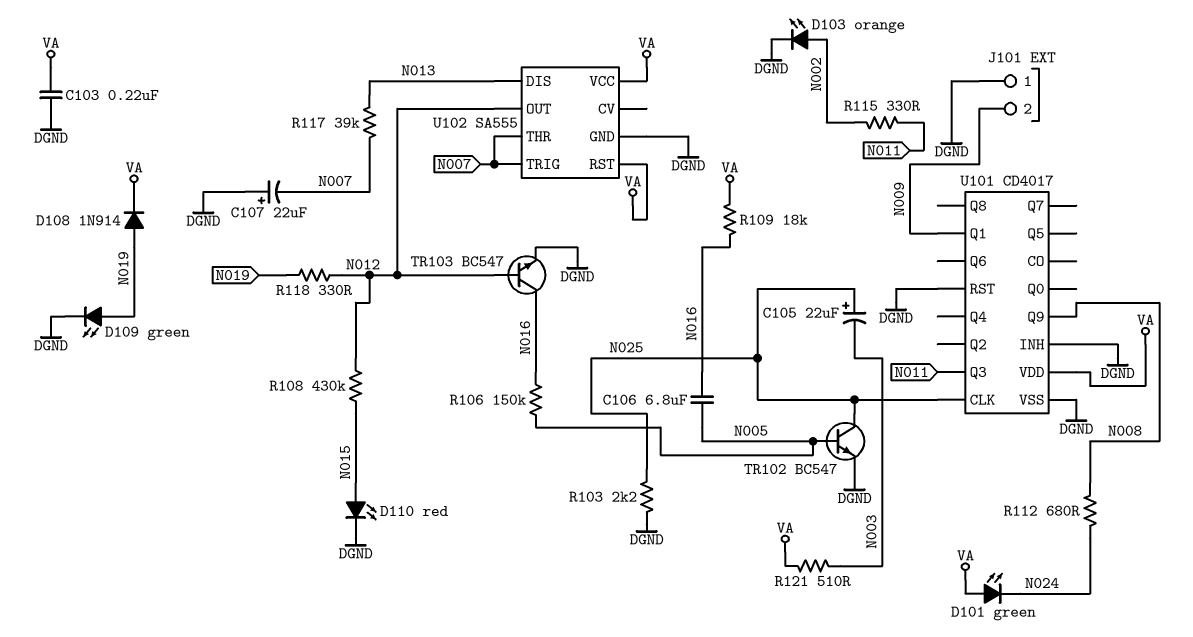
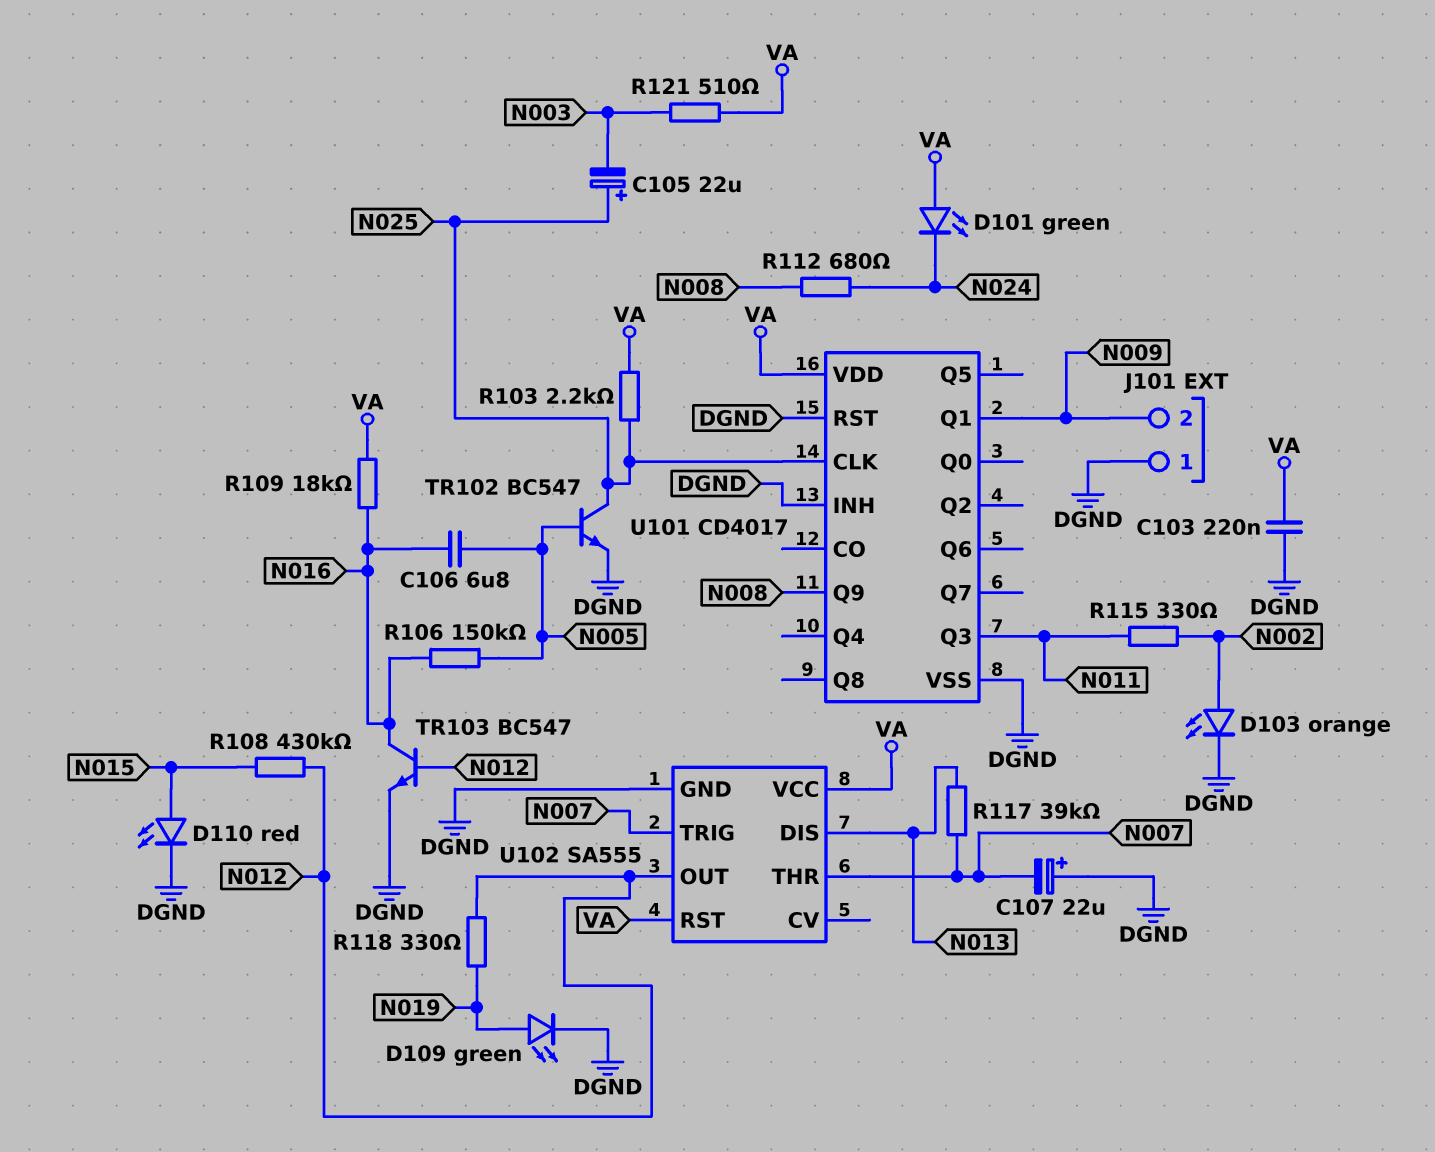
D108: diode 1N914 (A N019, K VA) -> none
R103: 2.2k (DGND, N025) -> 2.2k (N025, VA)

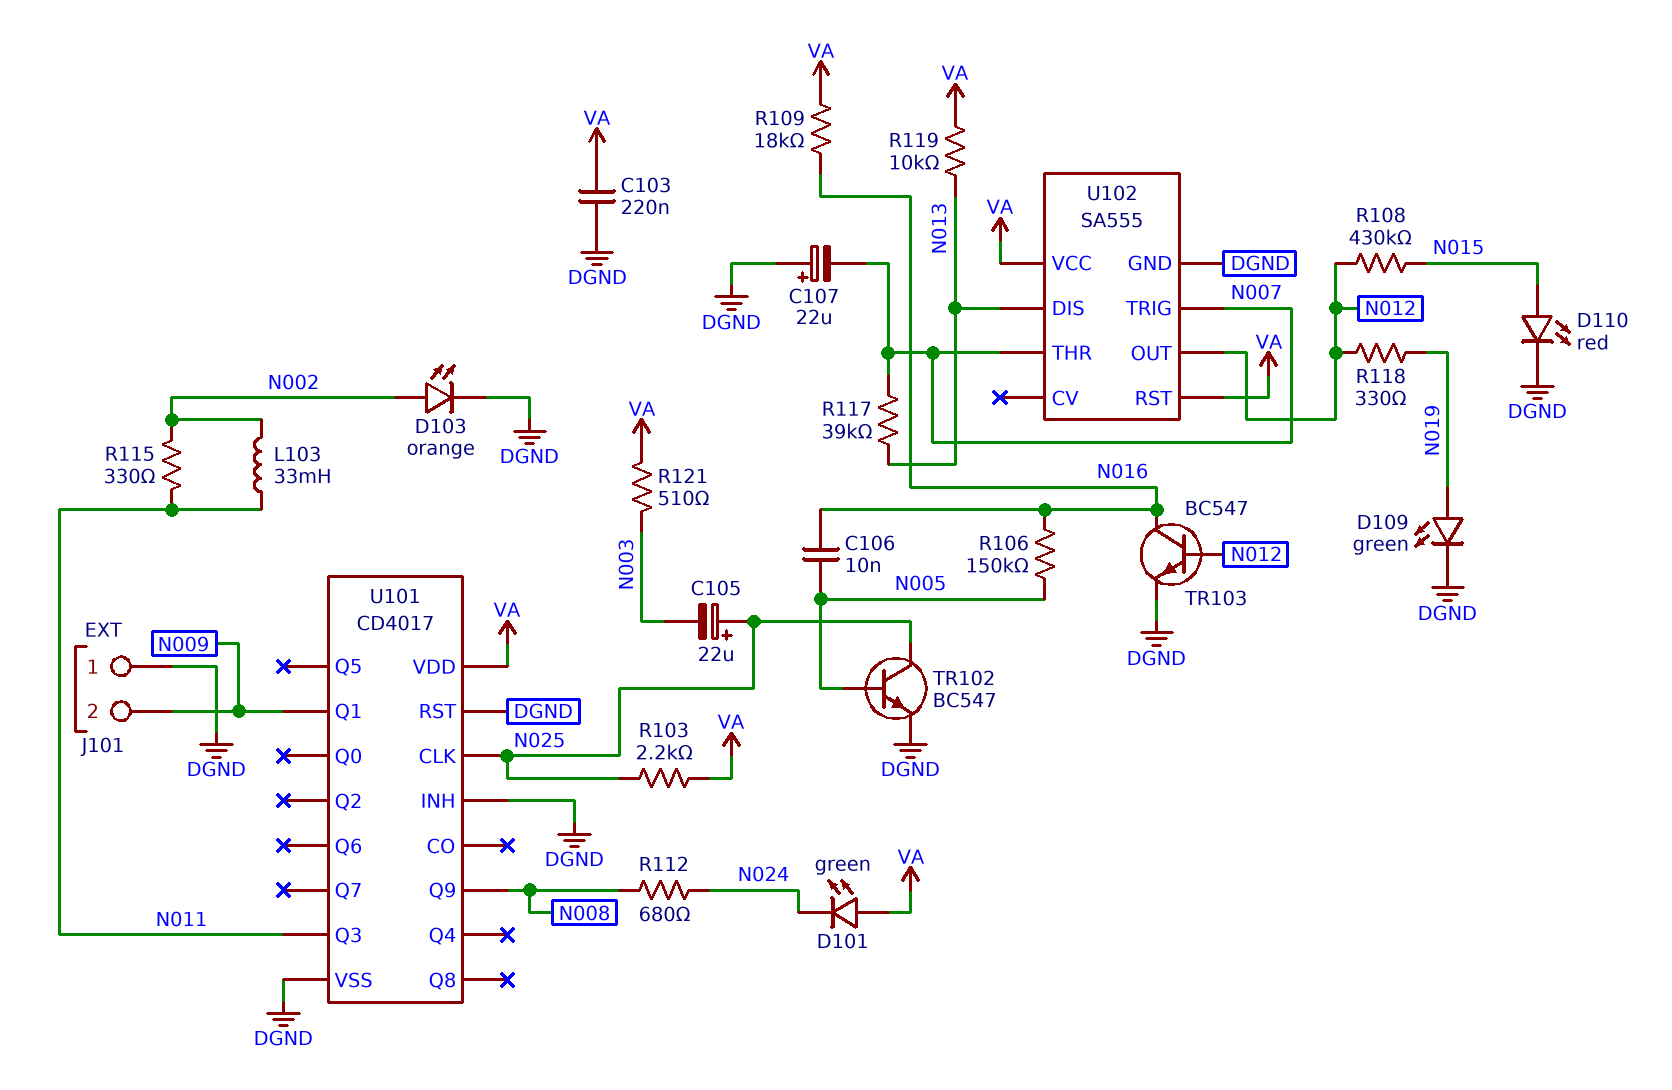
C106: 6.8uF (N005, N016) -> 10nF (N005, N016)
L103: none -> 33mH (N002, N011)
R119: none -> 10k (N013, VA)

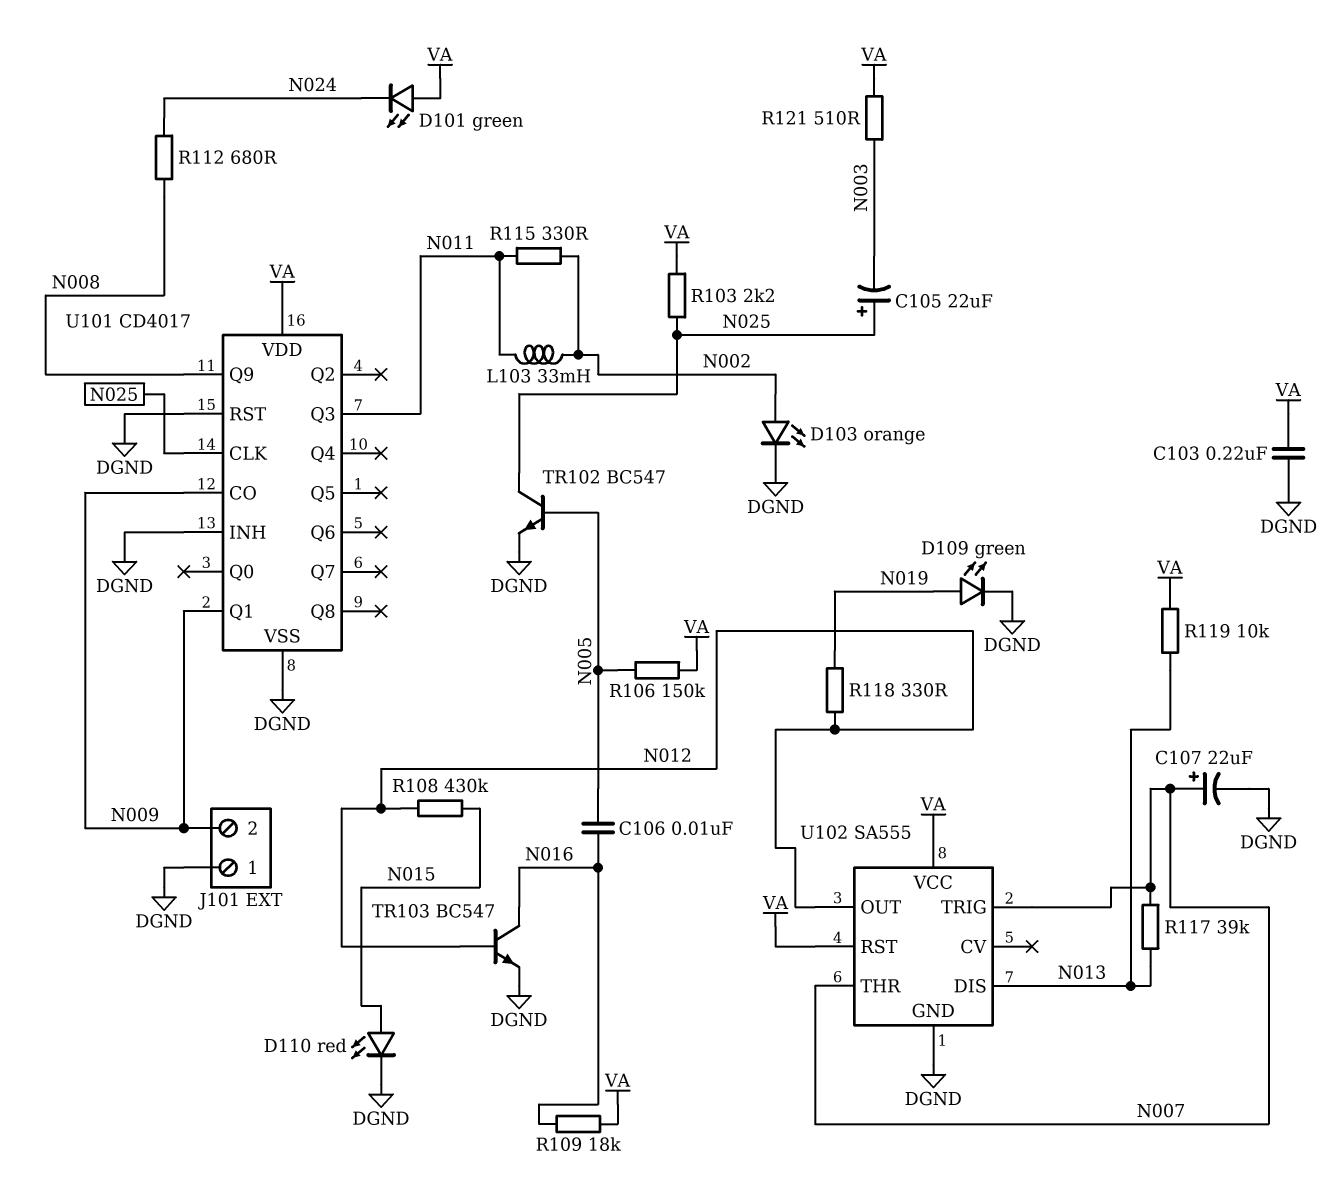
C107: 22uF (plus DGND, minus N007) -> 22uF (plus N007, minus DGND)
R106: 150k (N005, N016) -> 150k (N005, VA)
U101 pin CO: none -> N009

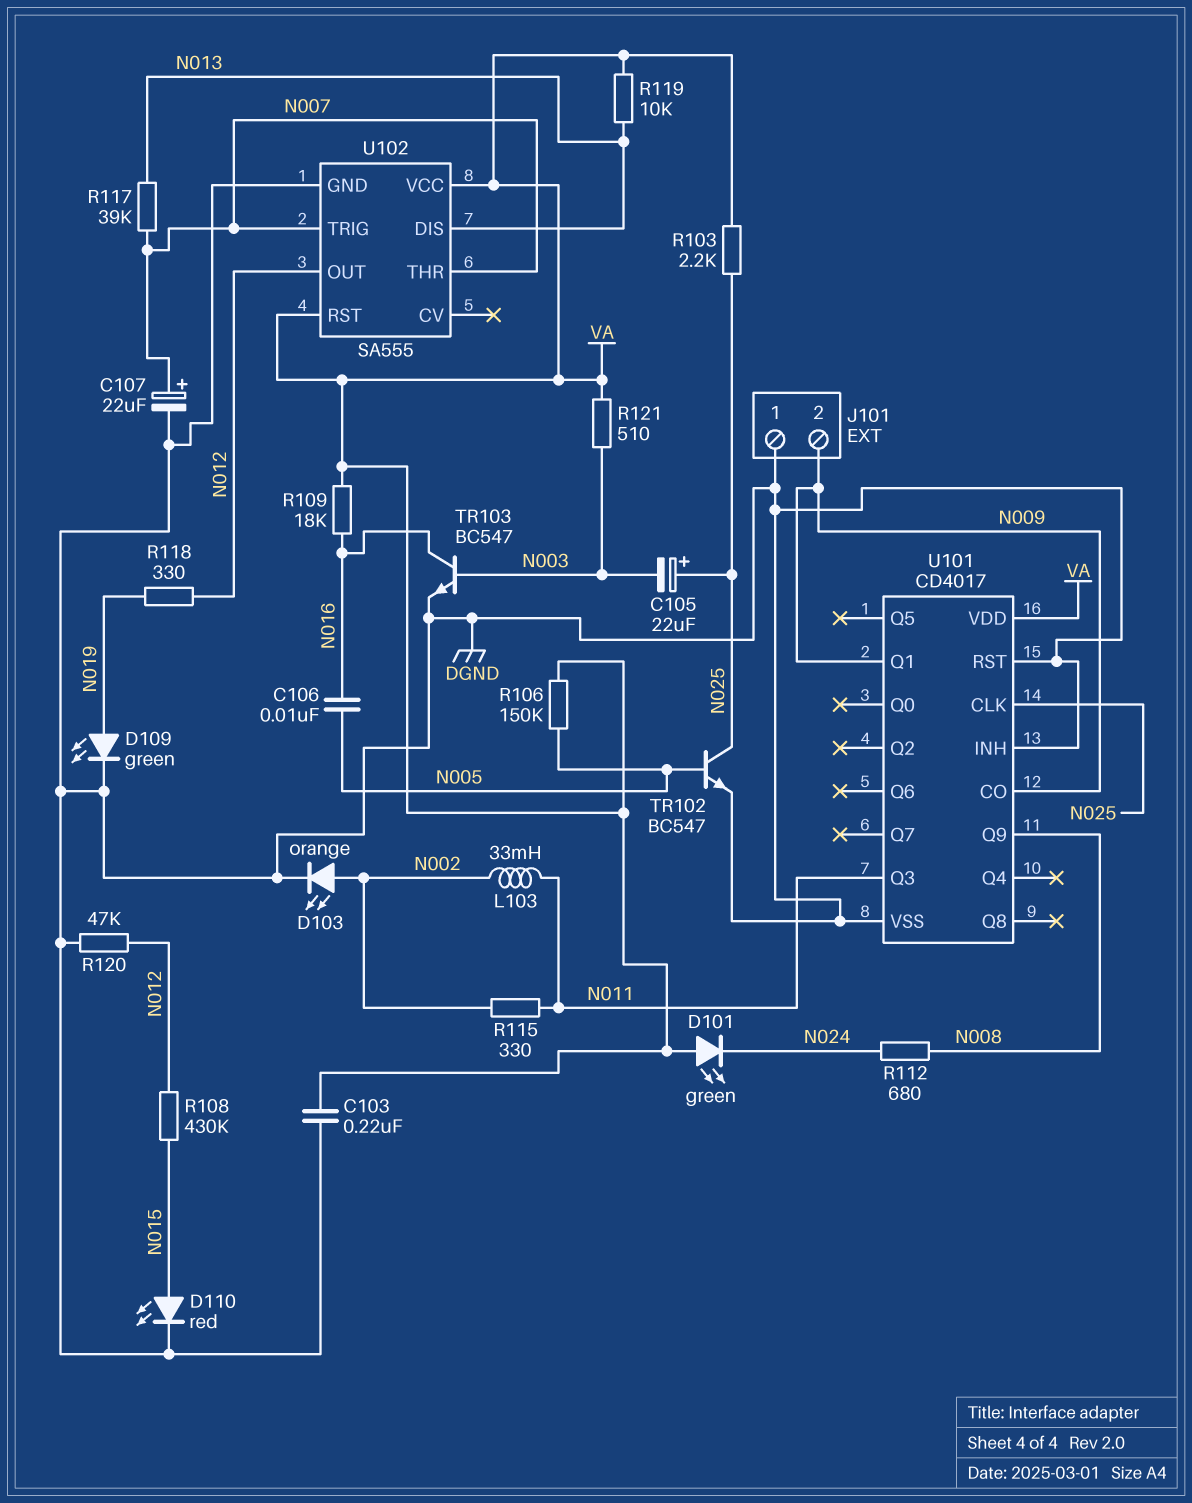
R120: none -> 47k (DGND, N012)
TR103: NPN BC547 (B N012, C N016, E DGND) -> NPN BC547 (B N003, C N016, E DGND)

